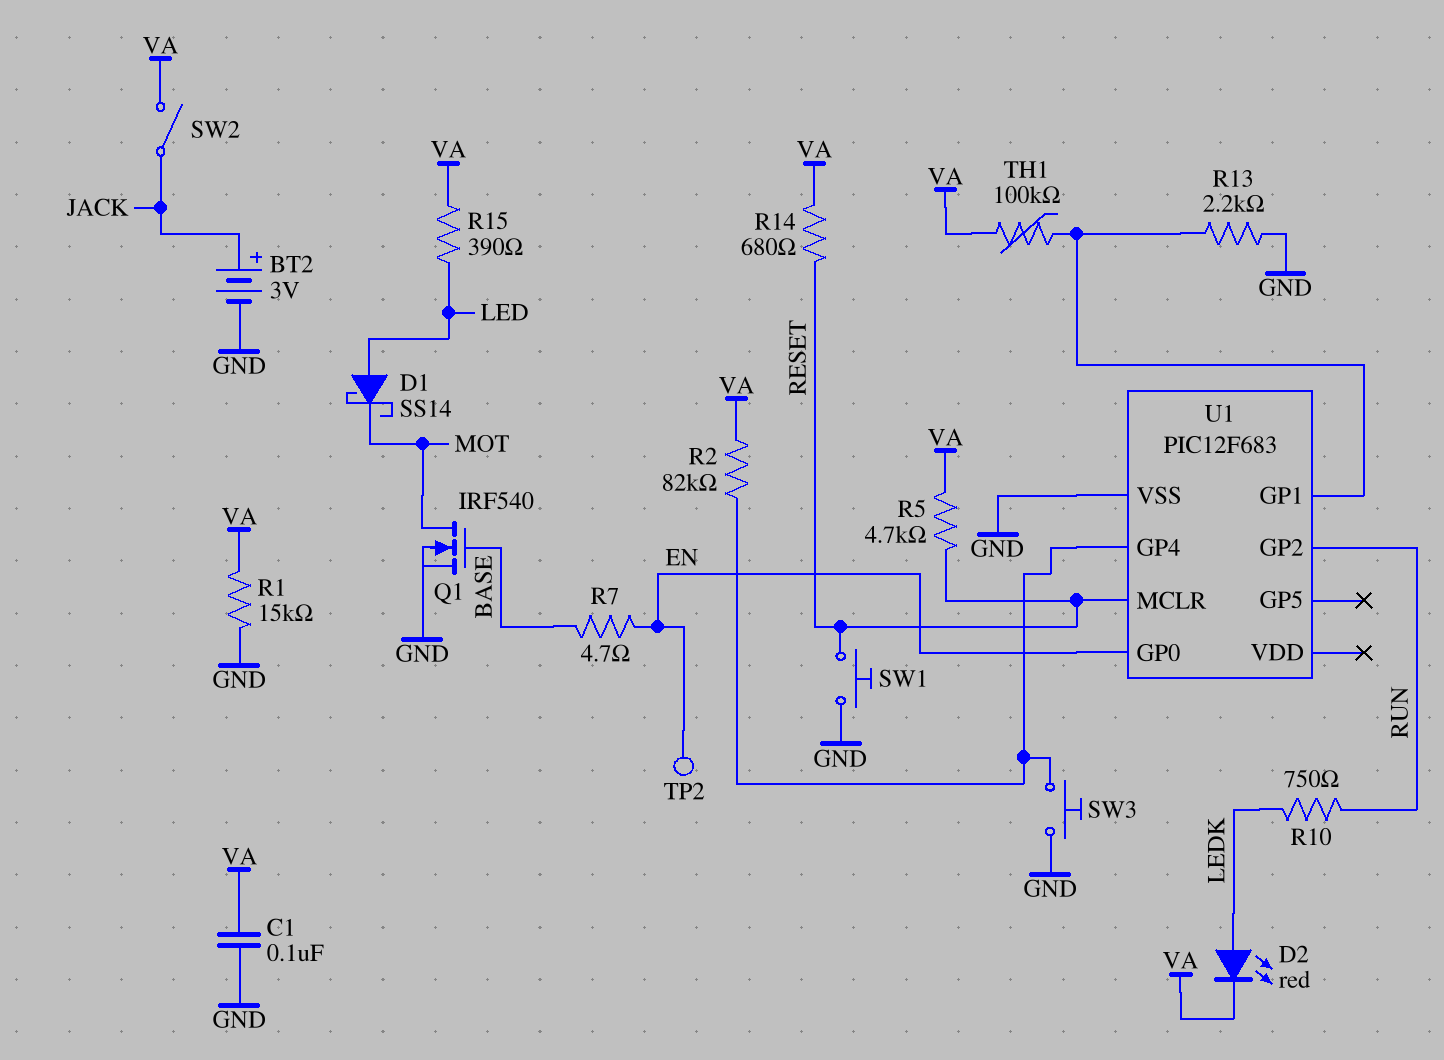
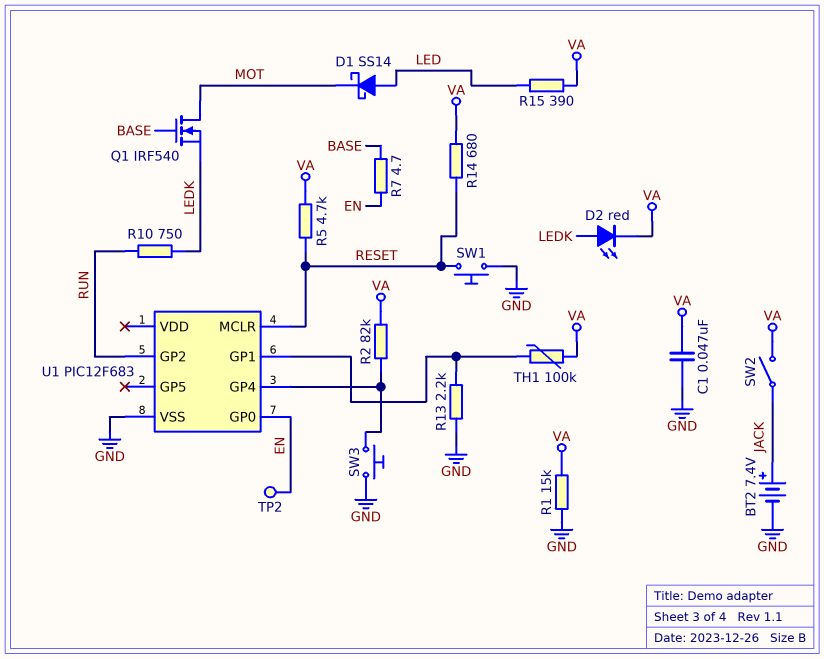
BT2: 3V (plus JACK, minus GND) -> 7.4V (plus JACK, minus GND)
C1: 100nF (GND, VA) -> 47nF (GND, VA)
Q1: NMOS IRF540 (G BASE, D MOT, S GND) -> NMOS IRF540 (G BASE, D MOT, S LEDK)

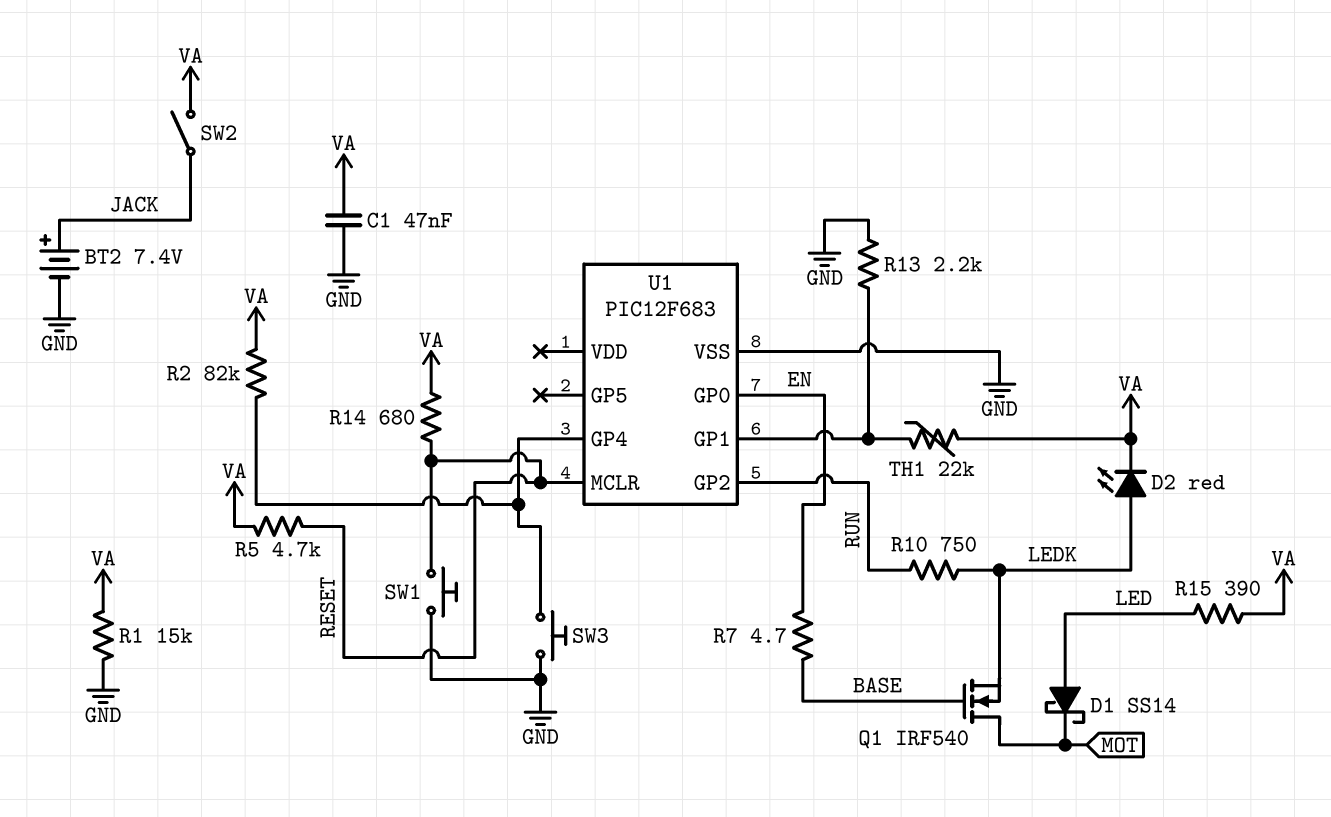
TH1: 100k (U1/GP1, VA) -> 22k (U1/GP1, VA)
TP2: test point (EN) -> none

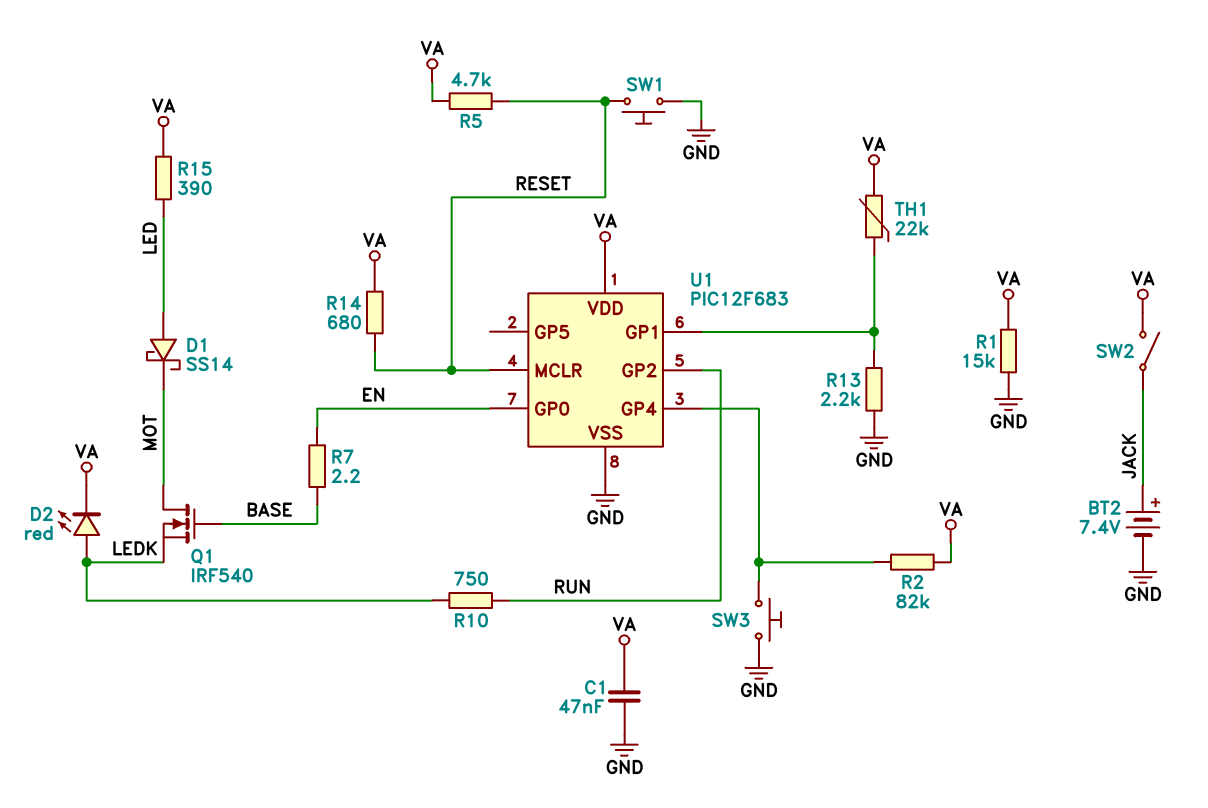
R7: 4.7 (BASE, EN) -> 2.2 (BASE, EN)
U1 pin VDD: none -> VA

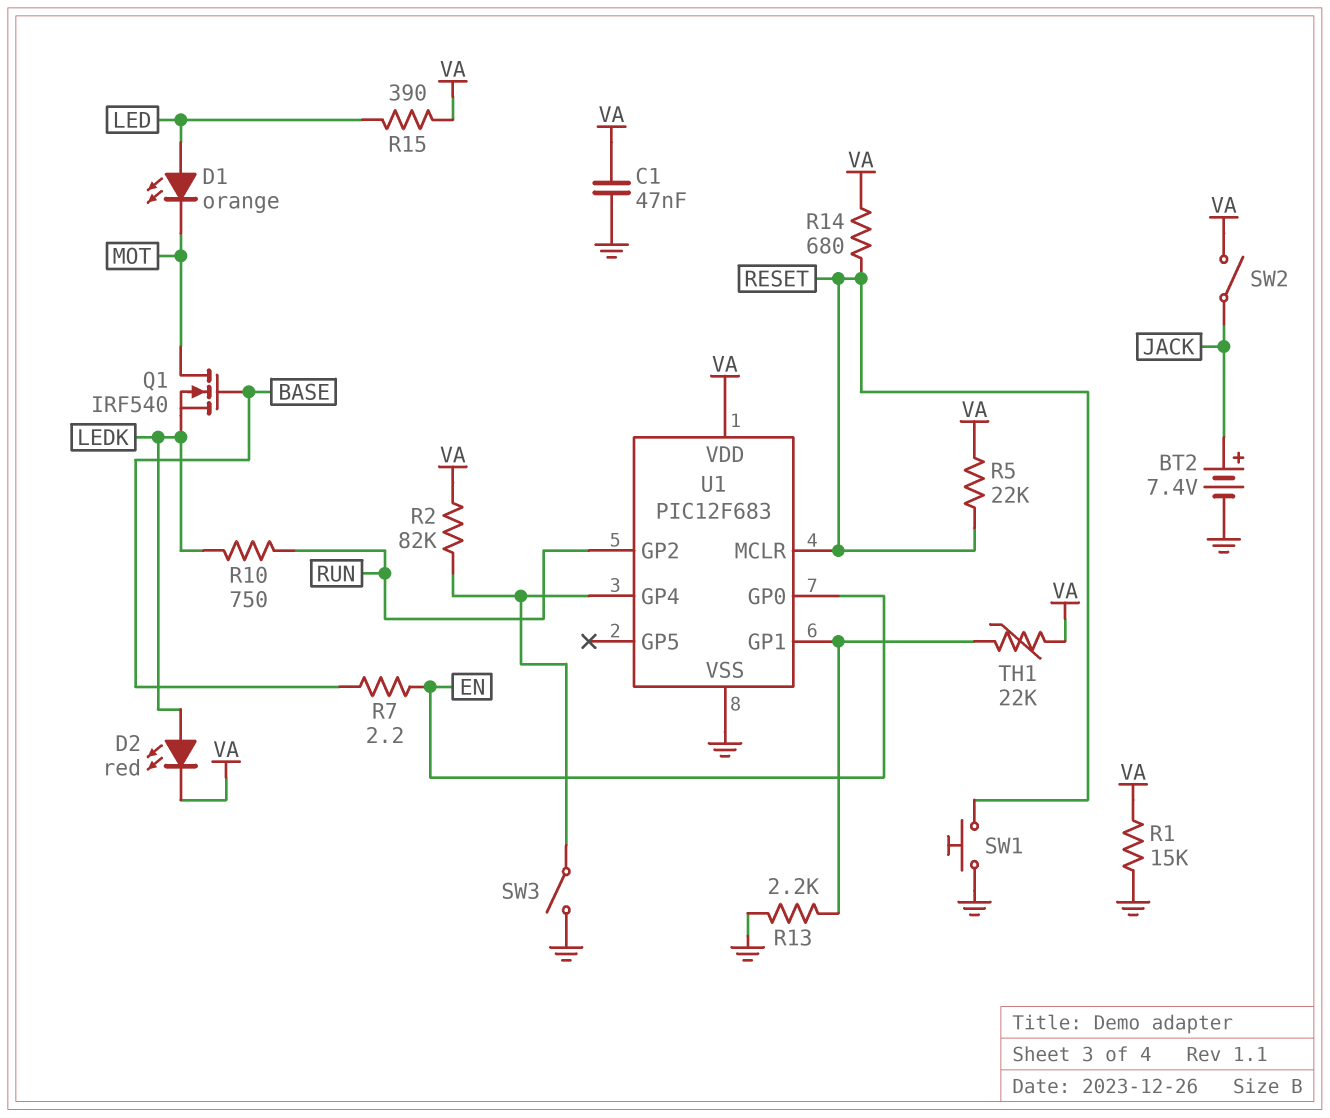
D1: schottky SS14 (A LED, K MOT) -> LED orange (A LED, K MOT)
R5: 4.7k (RESET, VA) -> 22k (RESET, VA)
SW3: button (GND, U1/GP4) -> switch (GND, U1/GP4)

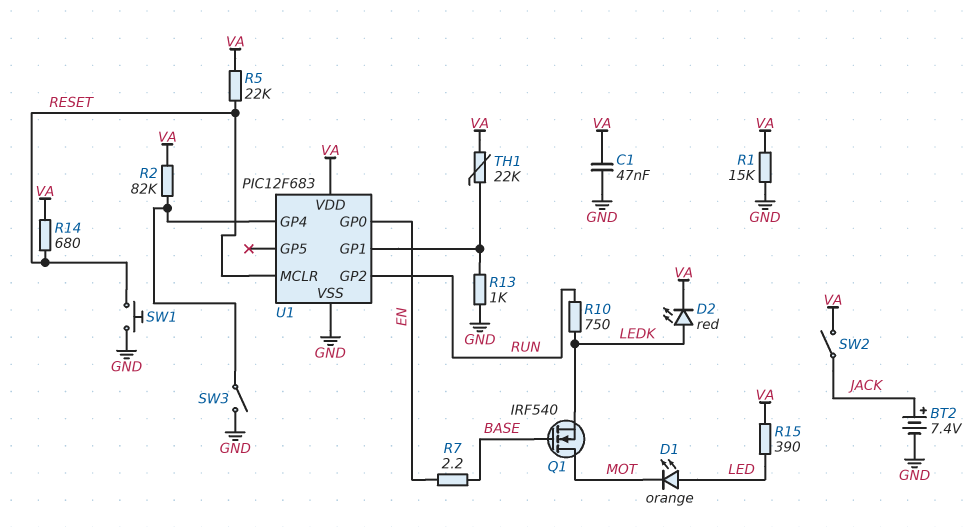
R13: 2.2k (GND, U1/GP1) -> 1k (GND, U1/GP1)

